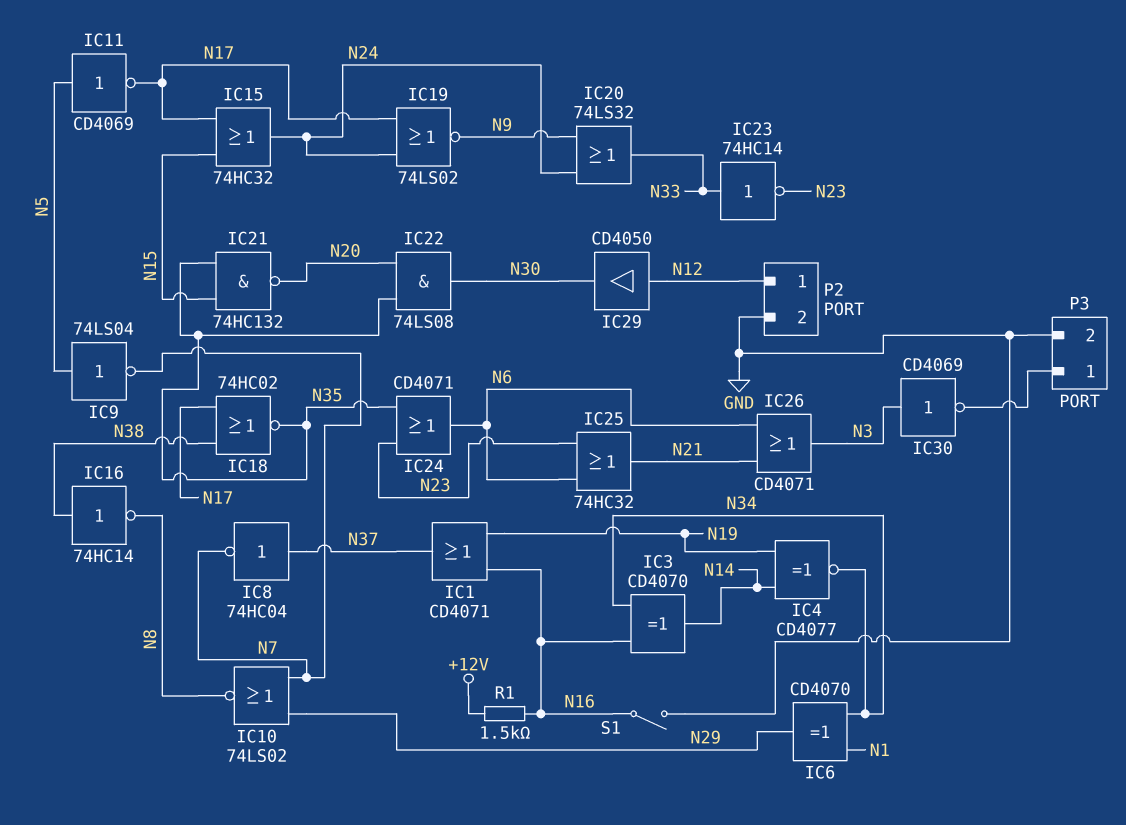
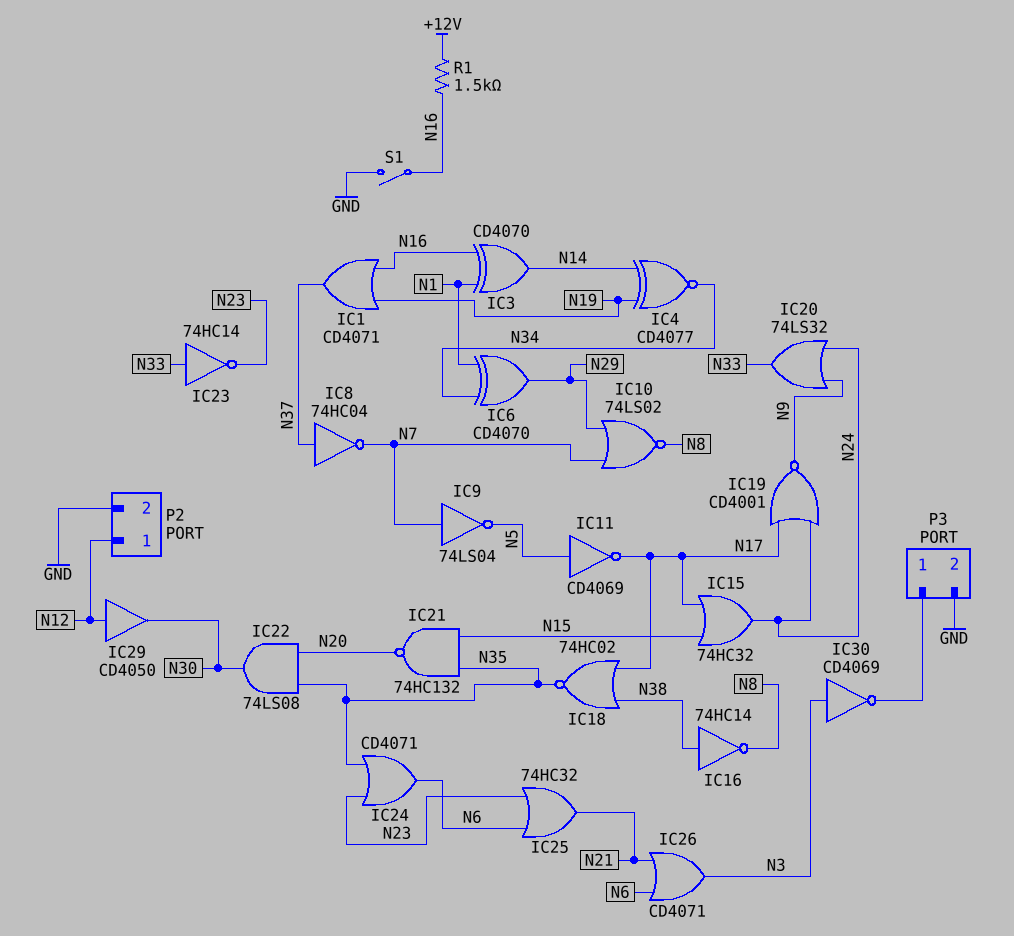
IC3: XOR CD4070 (in N16, in N34, out N14) -> XOR CD4070 (in N1, in N16, out N14)
IC9: NOT 74LS04 (in N5, out N7) -> NOT 74LS04 (in N7, out N5)
IC19: NOR 74LS02 (in N17, in N24, out N9) -> NOR CD4001 (in N17, in N24, out N9)

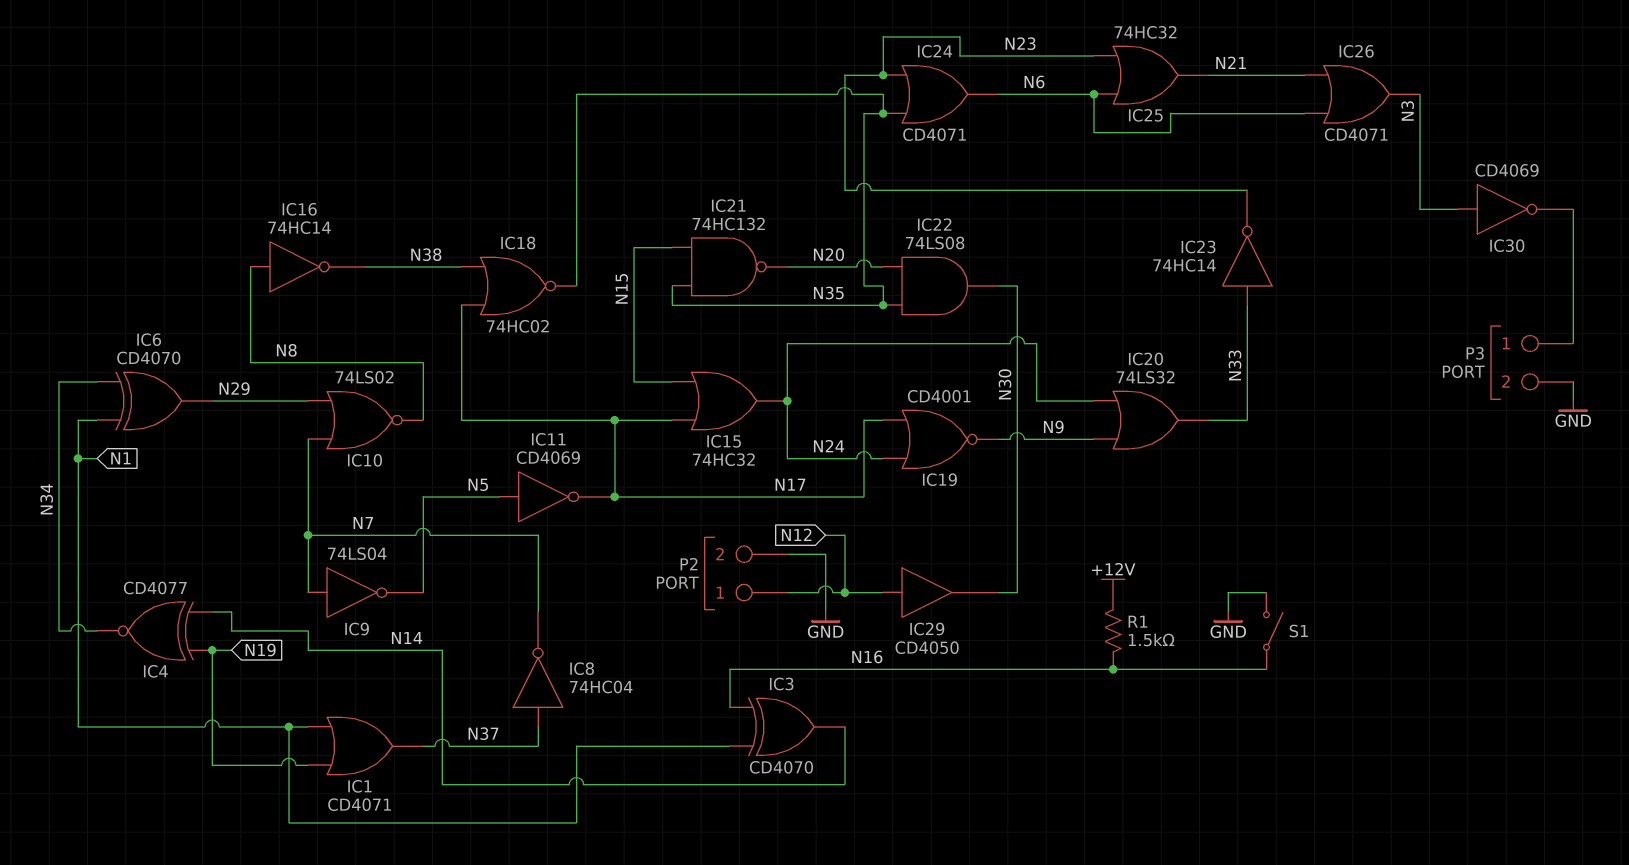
IC1: OR CD4071 (in N16, in N19, out N37) -> OR CD4071 (in N1, in N19, out N37)
IC16: NOT 74HC14 (in N38, out N8) -> NOT 74HC14 (in N8, out N38)

